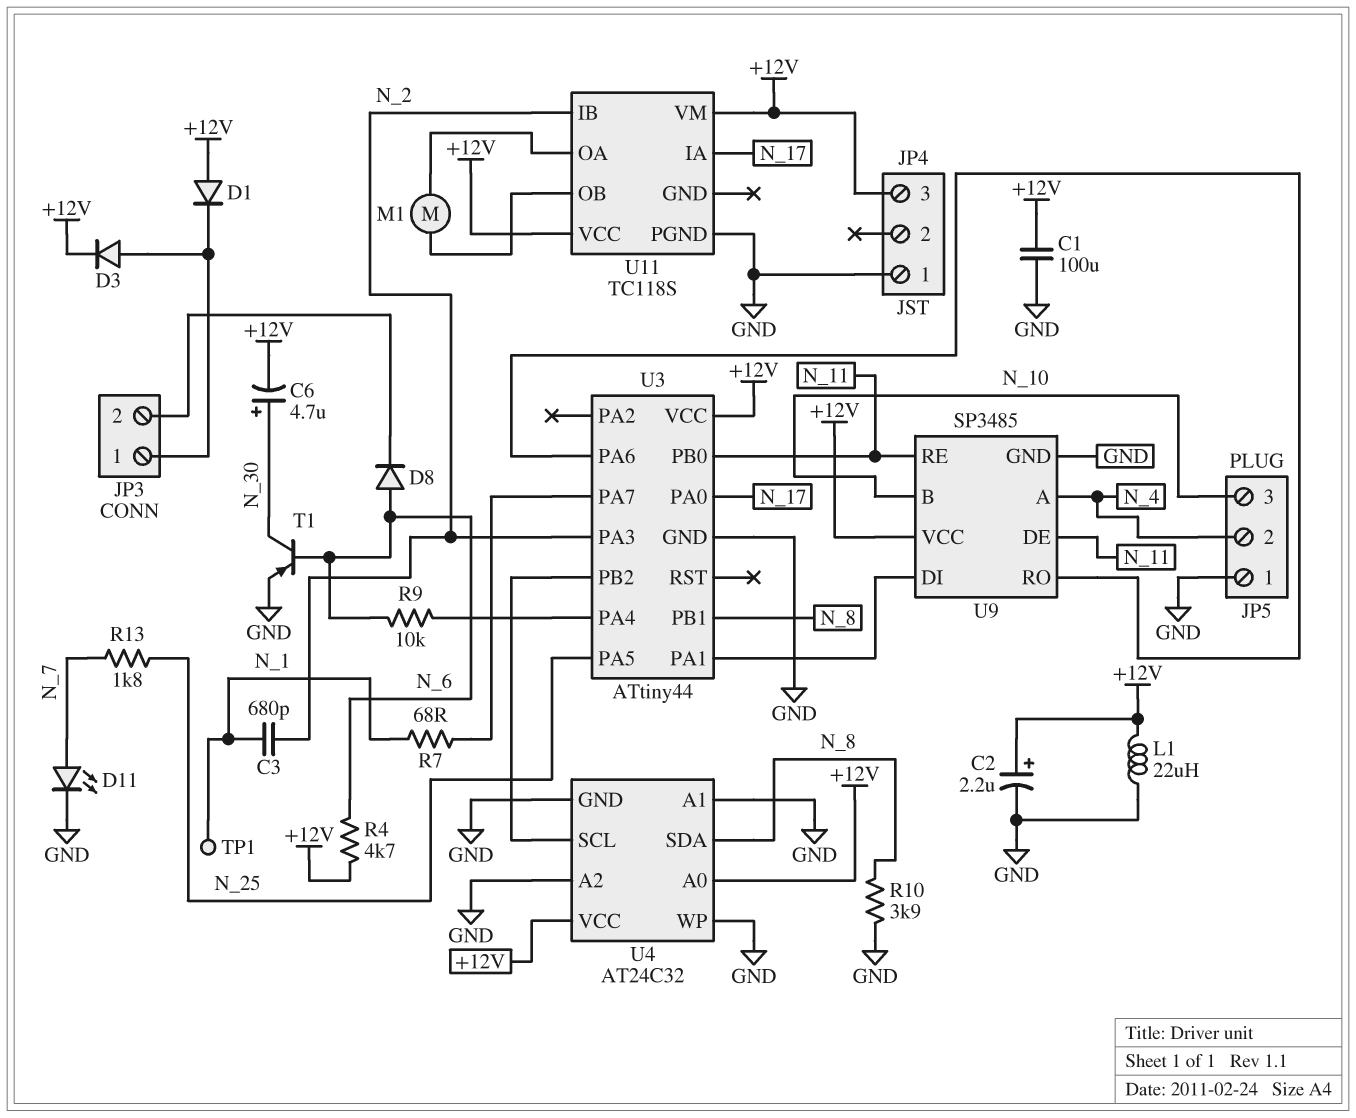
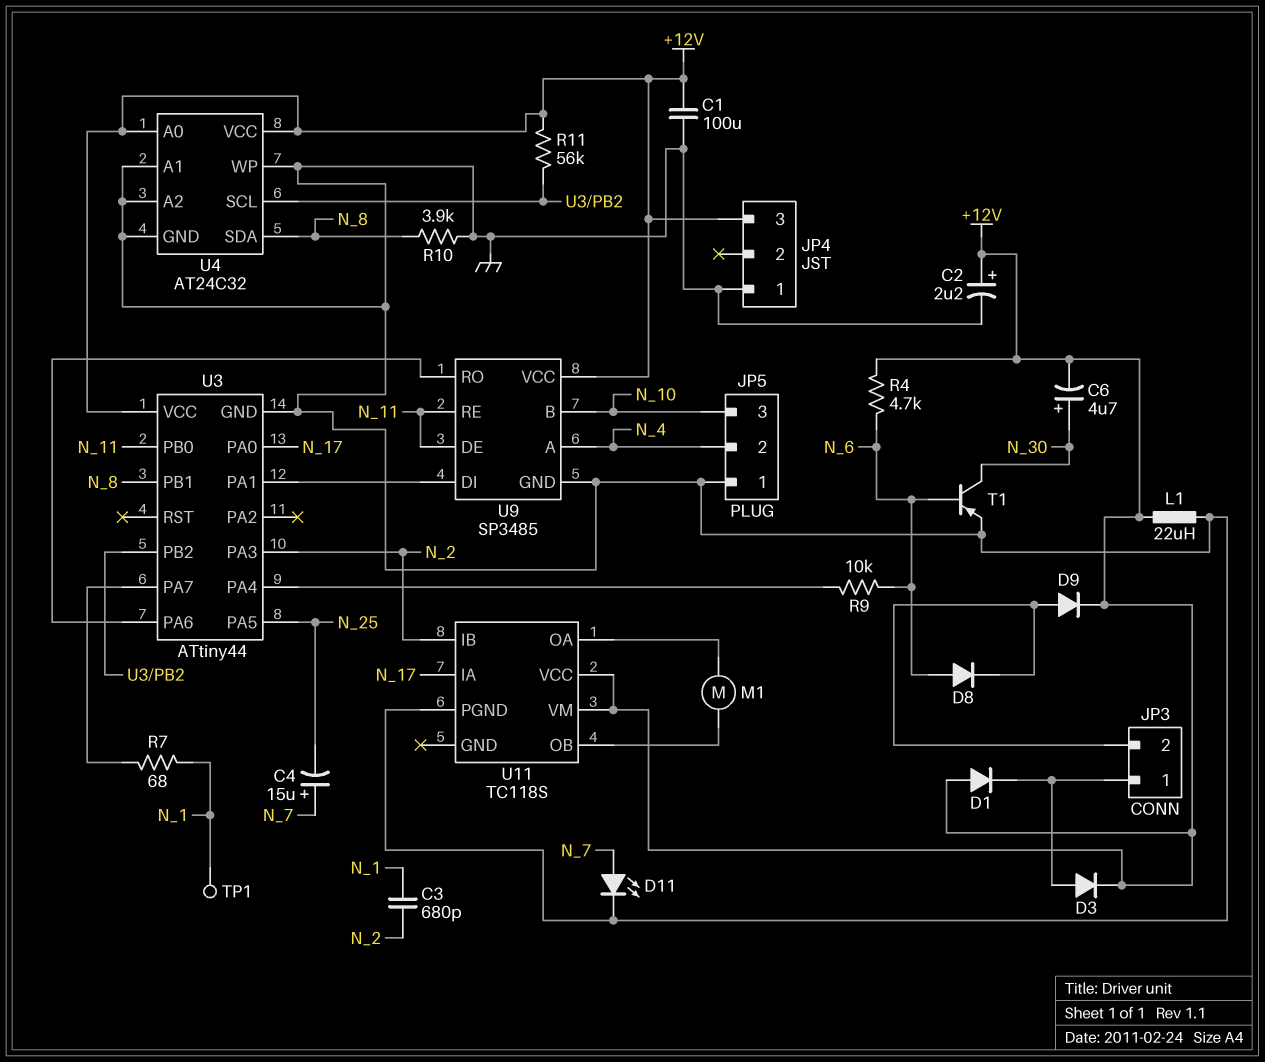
C4: none -> 15uF (plus N_7, minus N_25)
D9: none -> diode (A JP3/2, K +12V)
R11: none -> 56k (+12V, U3/PB2)
R13: 1.8k (N_7, N_25) -> none

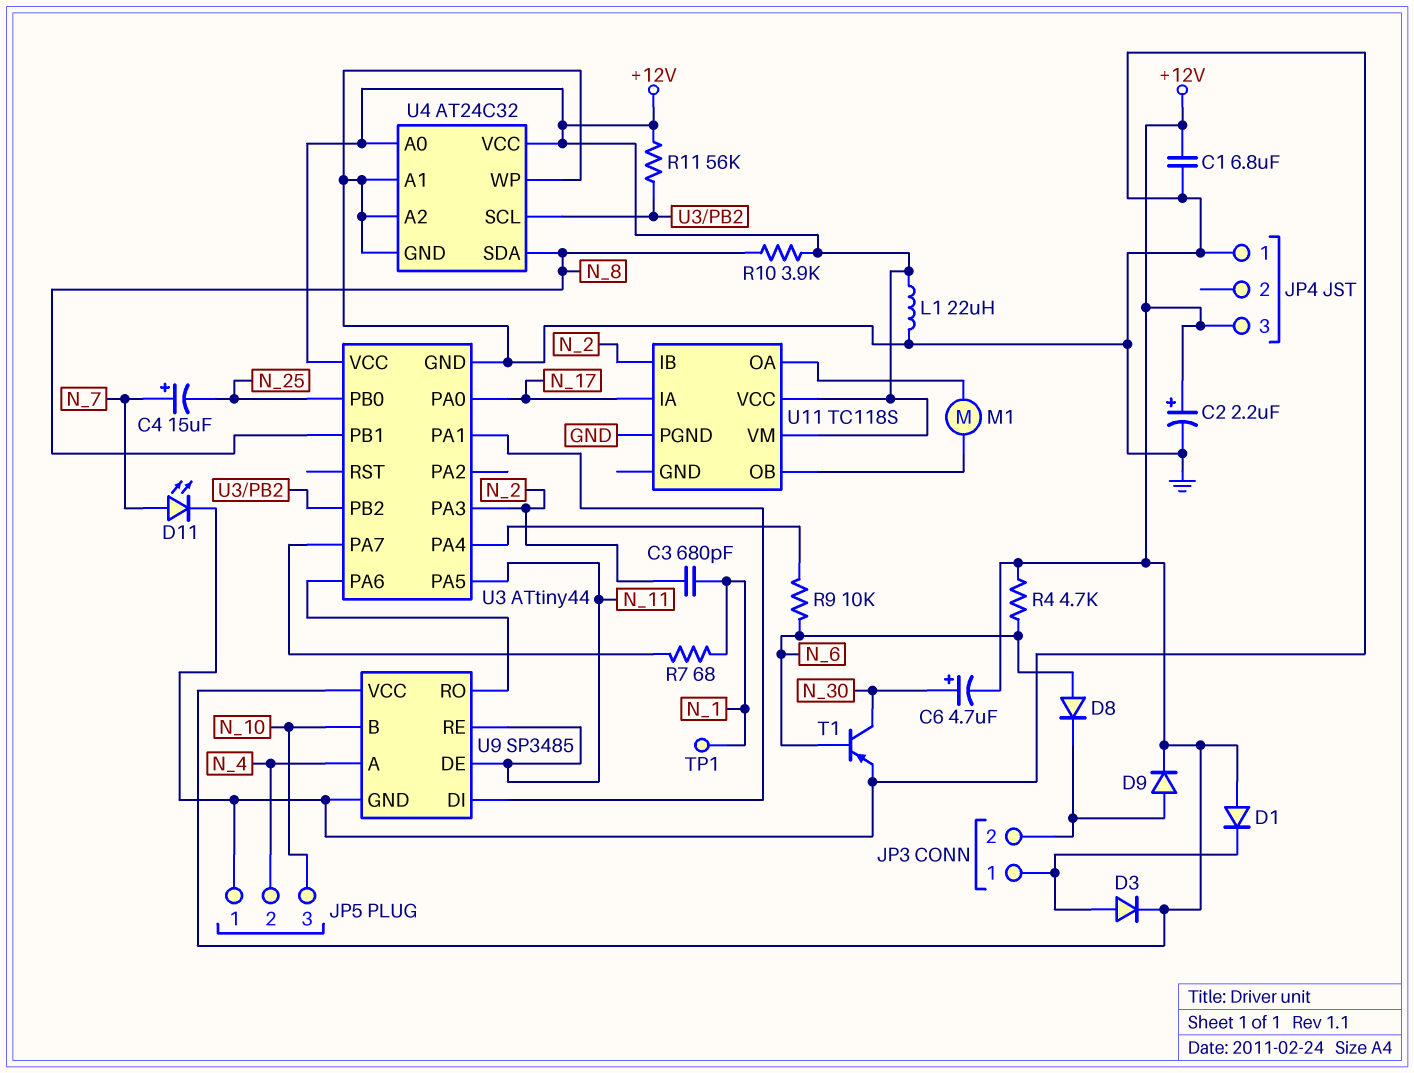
C1: 100uF (+12V, GND) -> 6.8uF (+12V, GND)
R10: 3.9k (GND, N_8) -> 3.9k (+12V, N_8)
U3 pin PA5: N_25 -> N_11
U3 pin PB0: N_11 -> N_25

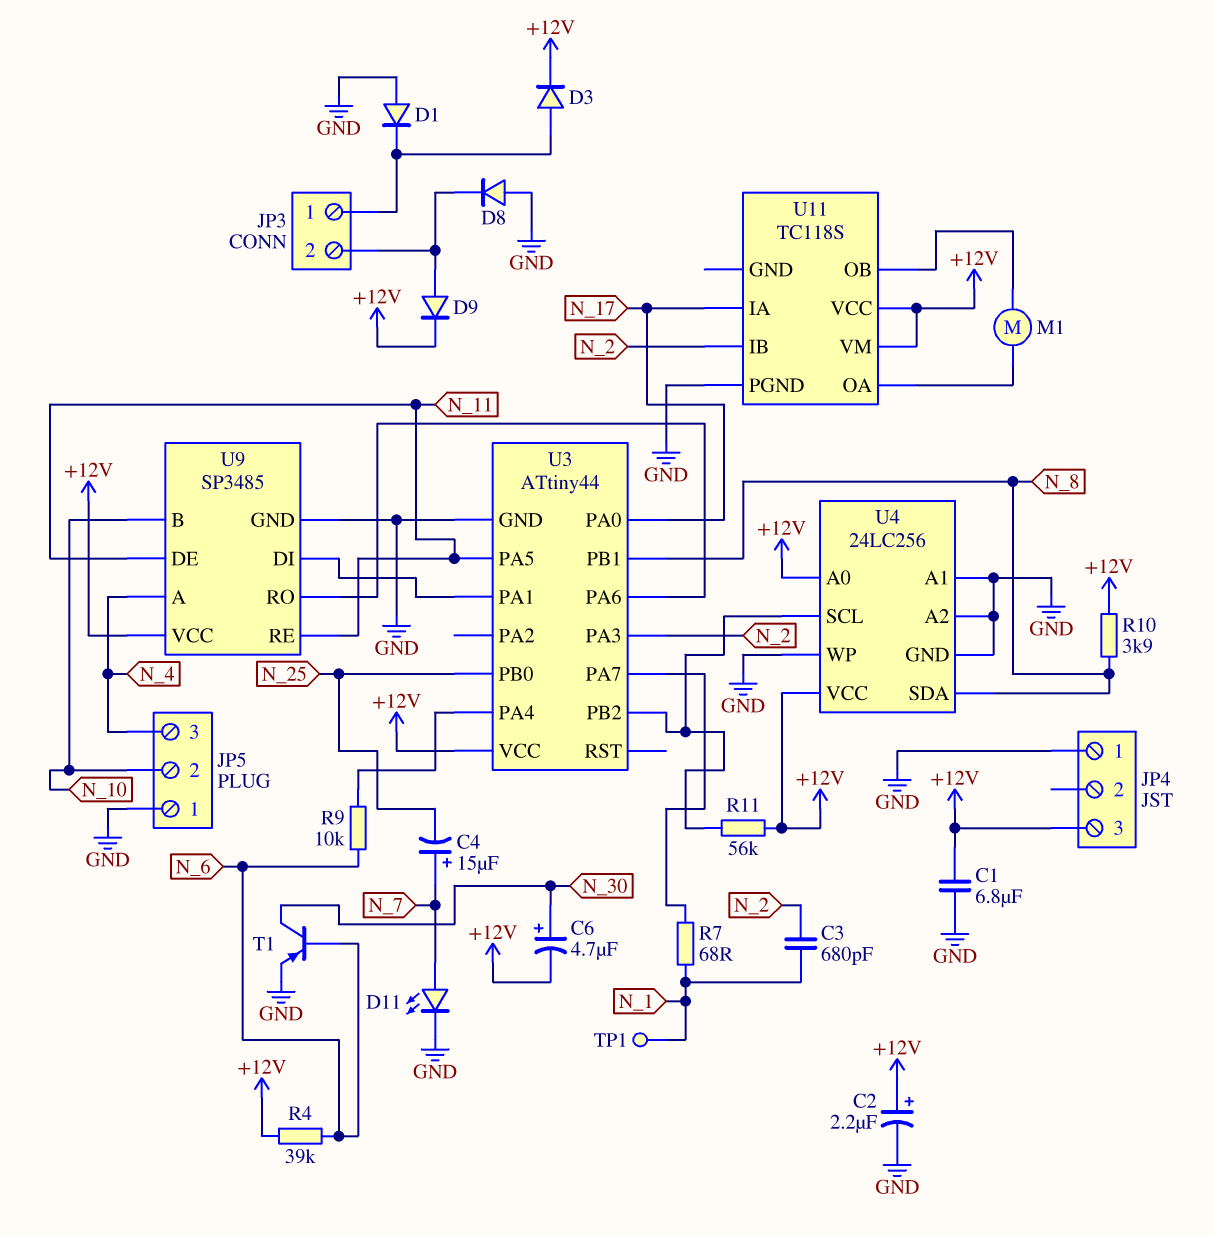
D1: diode (A +12V, K JP3/1) -> diode (A GND, K JP3/1)
D8: diode (A N_6, K JP3/2) -> diode (A GND, K JP3/2)
JP5 pin 2: N_4 -> N_10
JP5 pin 3: N_10 -> N_4
L1: 22uH (+12V, GND) -> none
R4: 4.7k (+12V, N_6) -> 39k (+12V, N_6)
U4: AT24C32 -> 24LC256

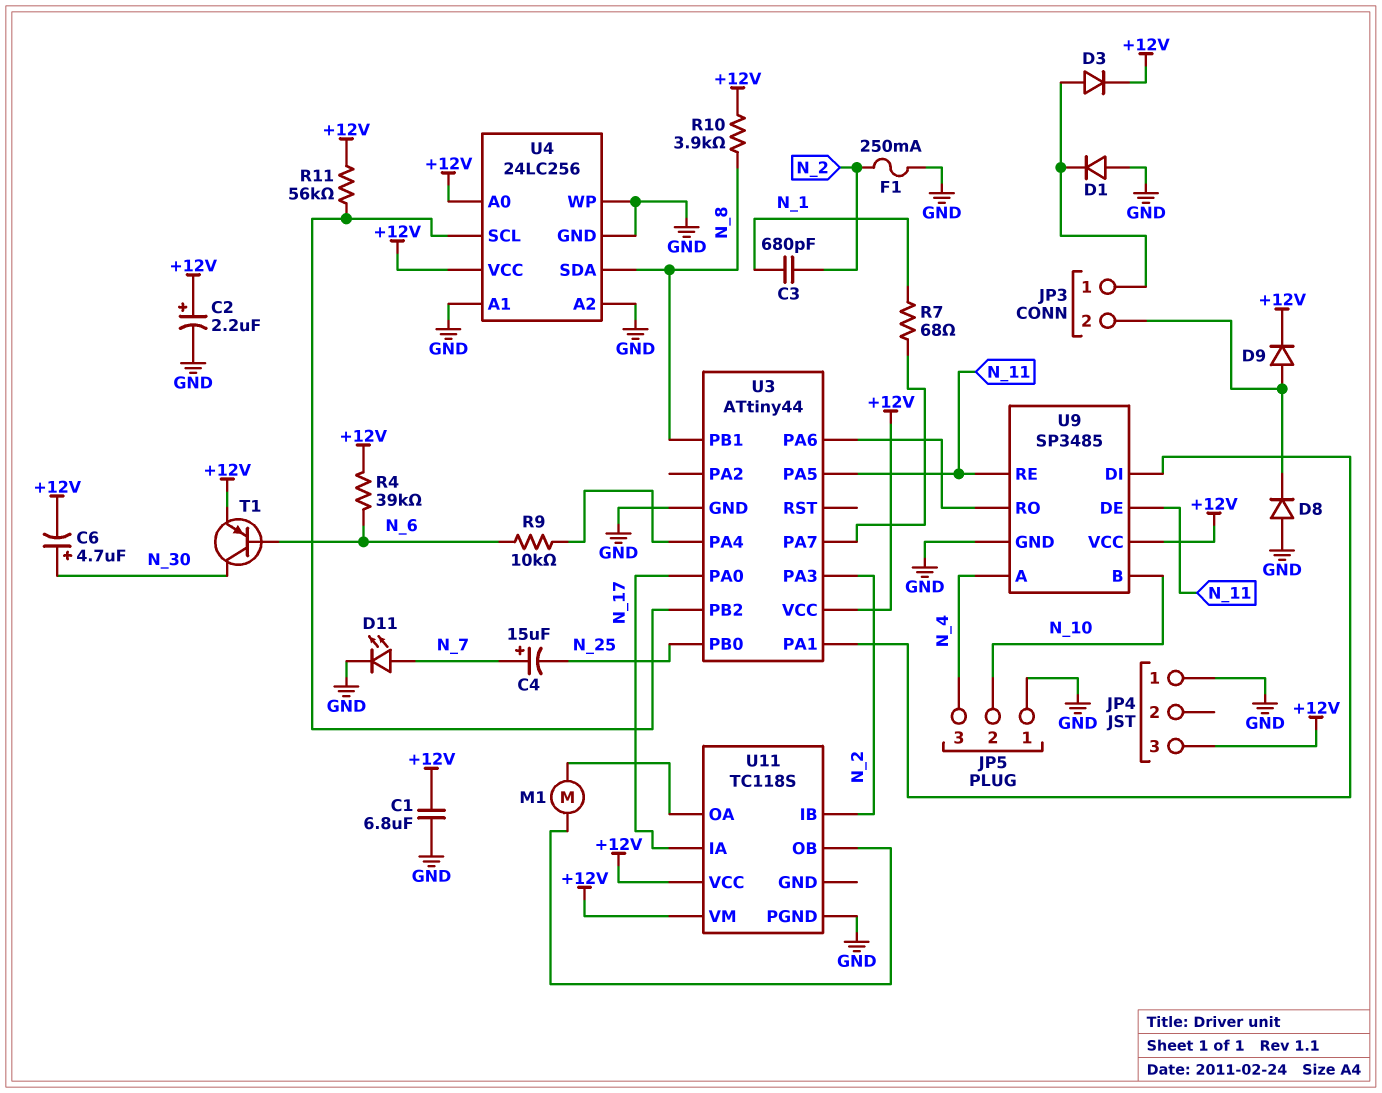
F1: none -> 250mA (GND, N_2)
T1: PNP (B N_6, C N_30, E GND) -> PNP (B N_6, C N_30, E +12V)
TP1: test point (N_1) -> none

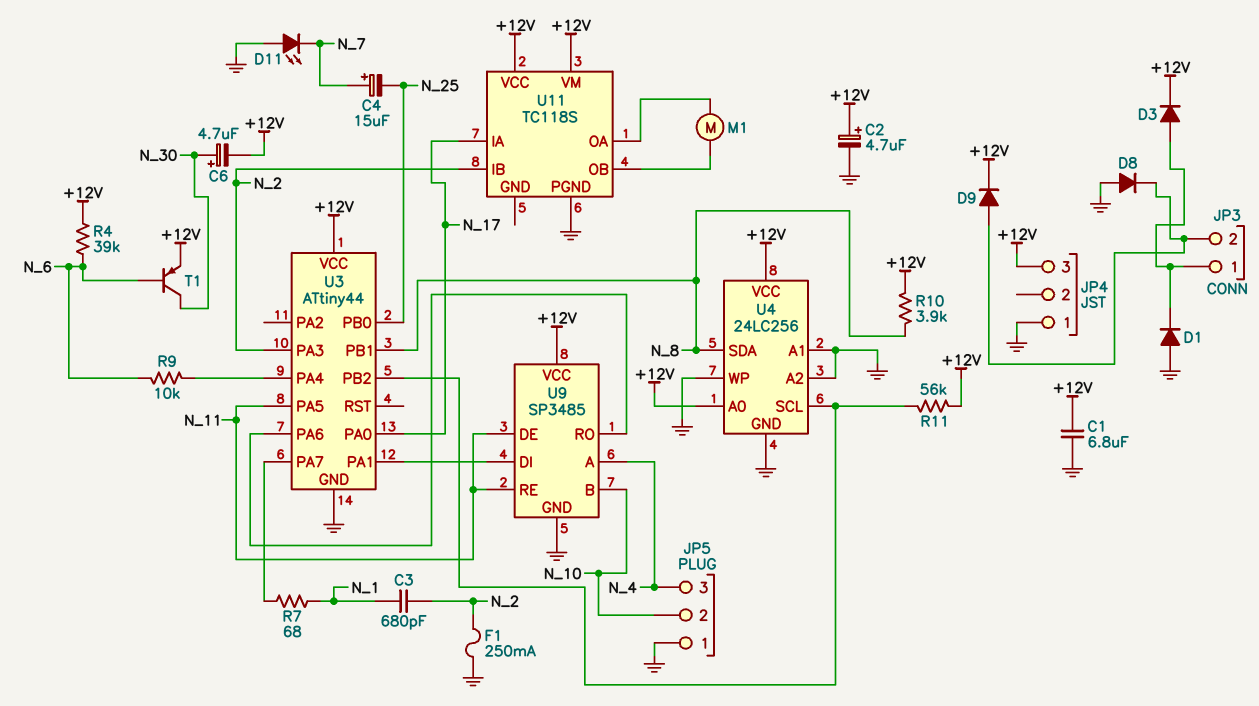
C2: 2.2uF (plus +12V, minus GND) -> 4.7uF (plus +12V, minus GND)
D11: LED (A N_7, K GND) -> LED (A GND, K N_7)

